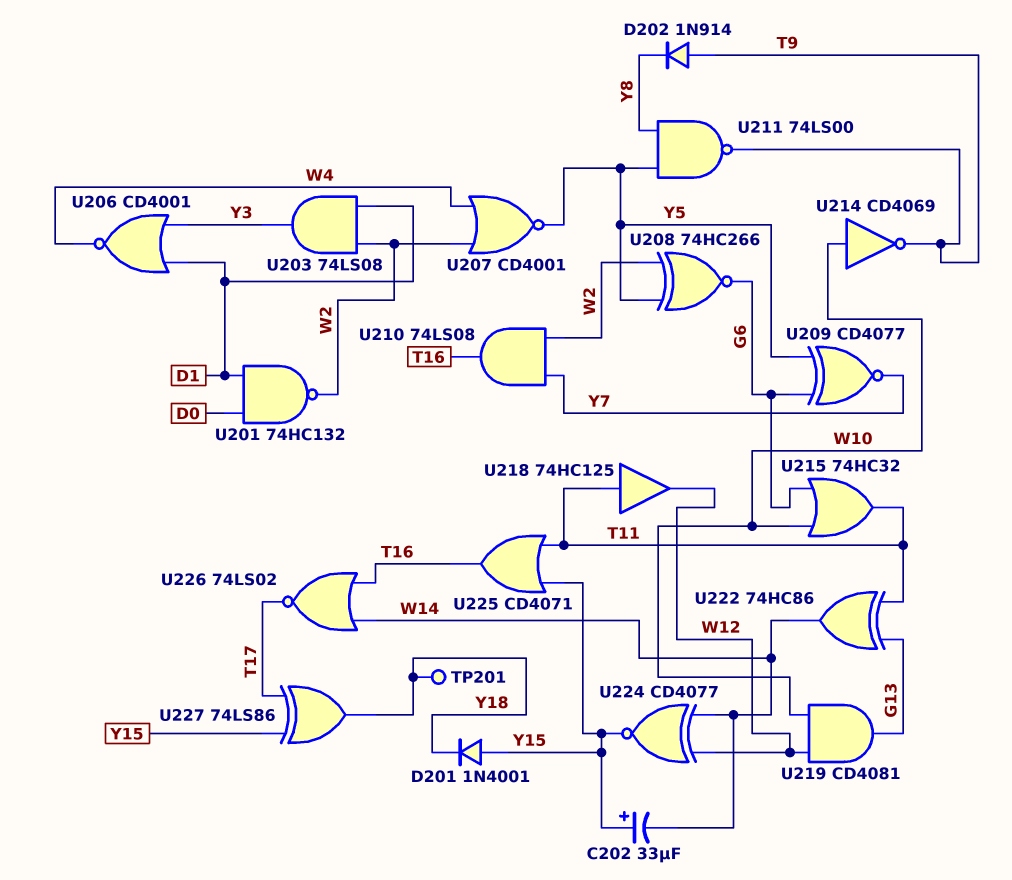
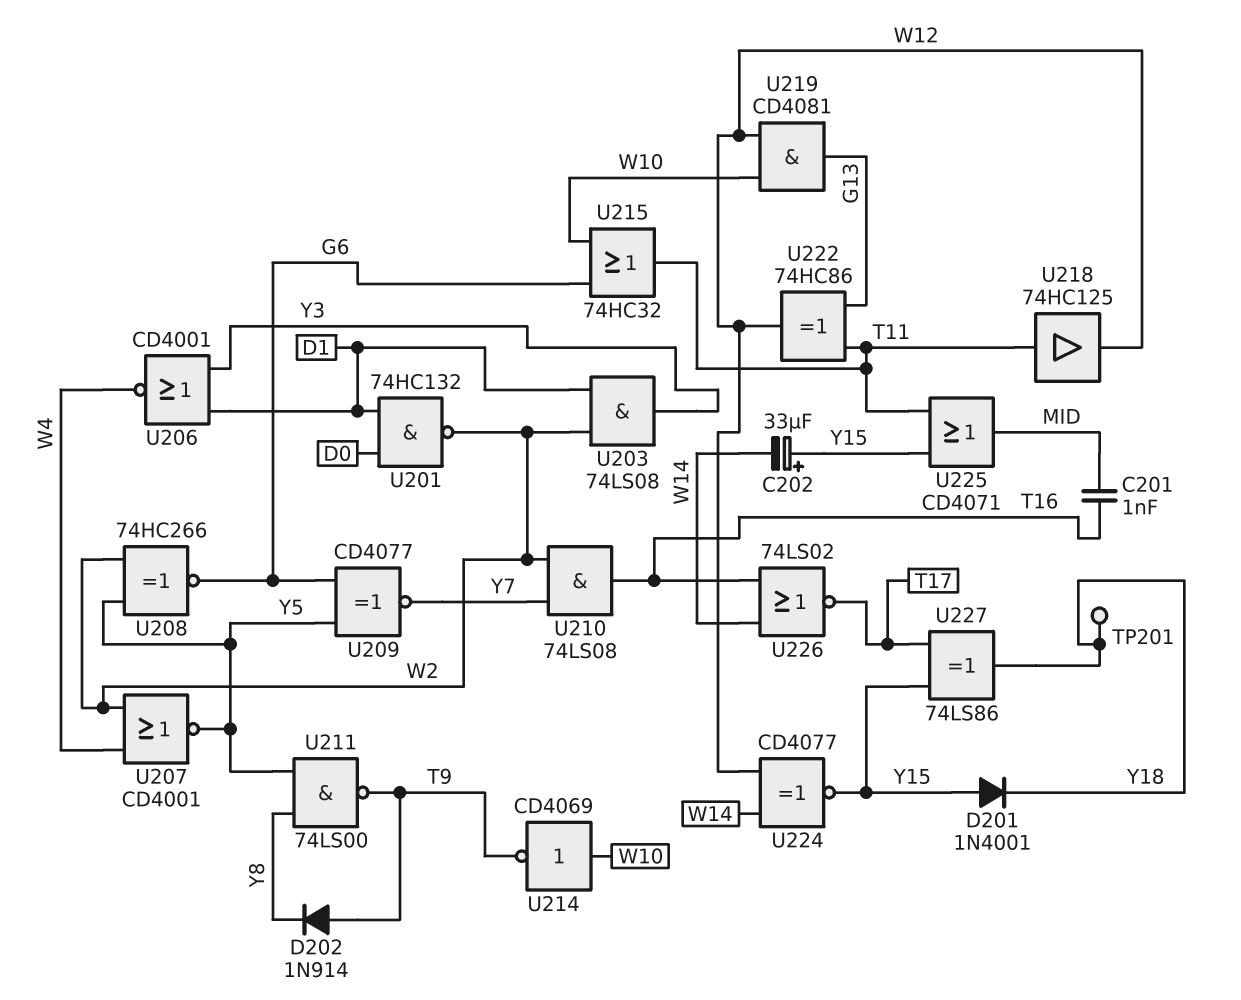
C201: none -> 1nF (MID, T16)
U222: XOR 74HC86 (in G13, in T11, out W14) -> XOR 74HC86 (in G13, in T11, out W12)
U225: OR CD4071 (in T11, in Y15, out T16) -> OR CD4071 (in T11, in Y15, out MID)

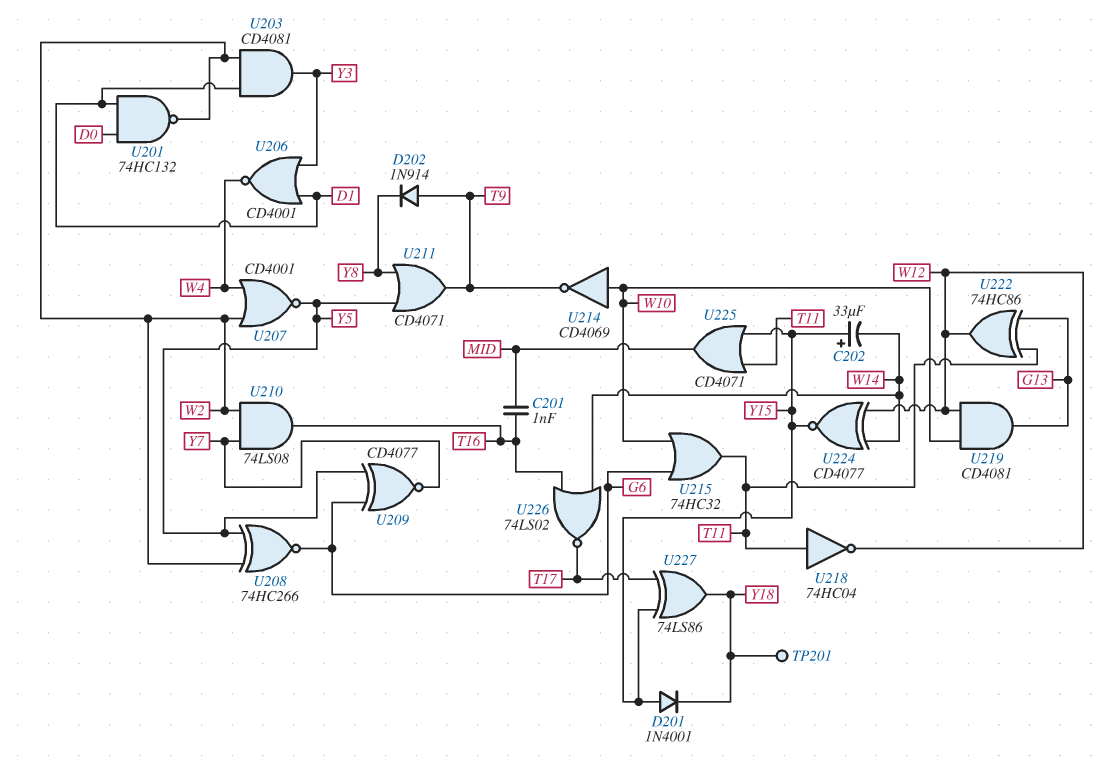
U203: AND 74LS08 (in D1, in W2, out Y3) -> AND CD4081 (in D1, in W2, out Y3)
U211: NAND 74LS00 (in Y5, in Y8, out T9) -> OR CD4071 (in Y5, in Y8, out T9)
U218: buffer 74HC125 (in T11, out W12) -> NOT 74HC04 (in T11, out W12)

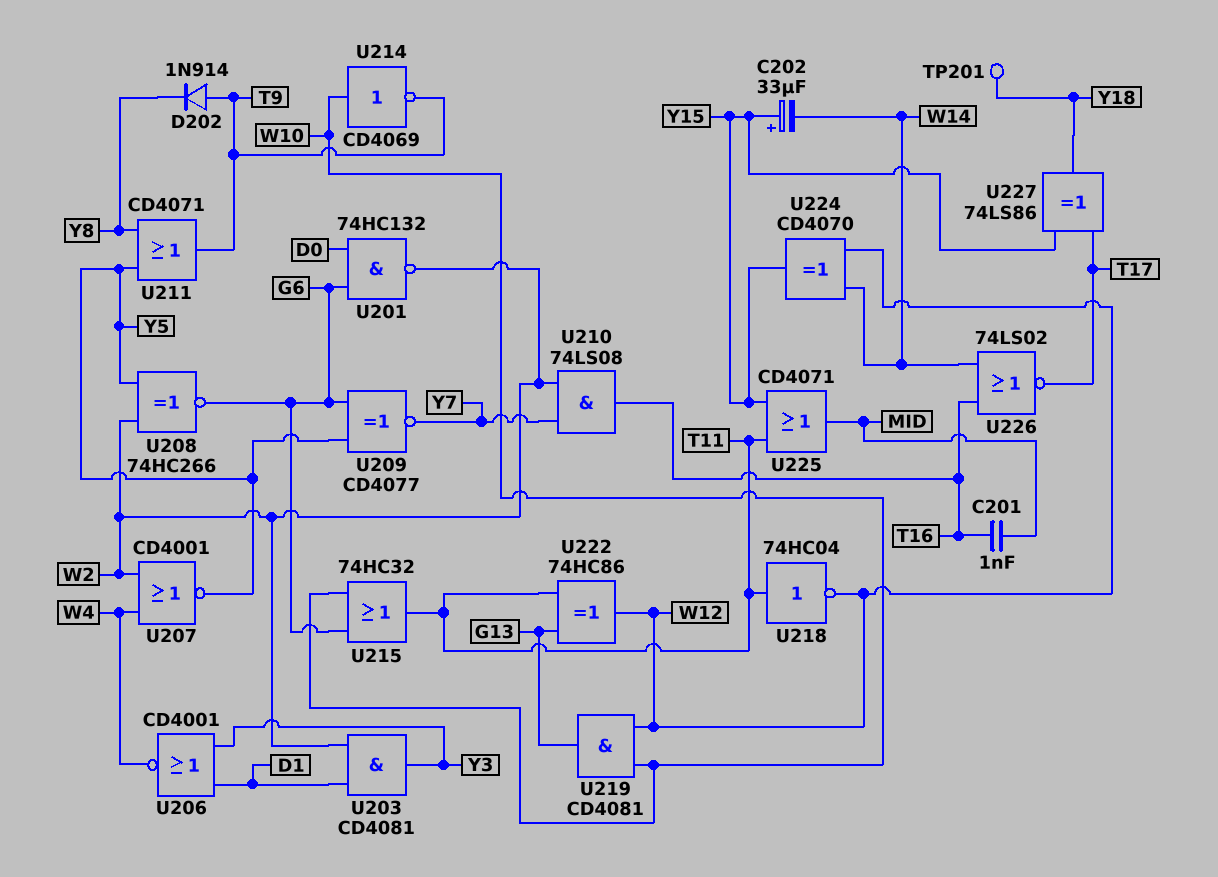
D201: diode 1N4001 (A Y15, K Y18) -> none
U201: NAND 74HC132 (in D0, in D1, out W2) -> NAND 74HC132 (in D0, in G6, out W2)
U224: XNOR CD4077 (in W12, in W14, out Y15) -> XOR CD4070 (in W12, in W14, out Y15)

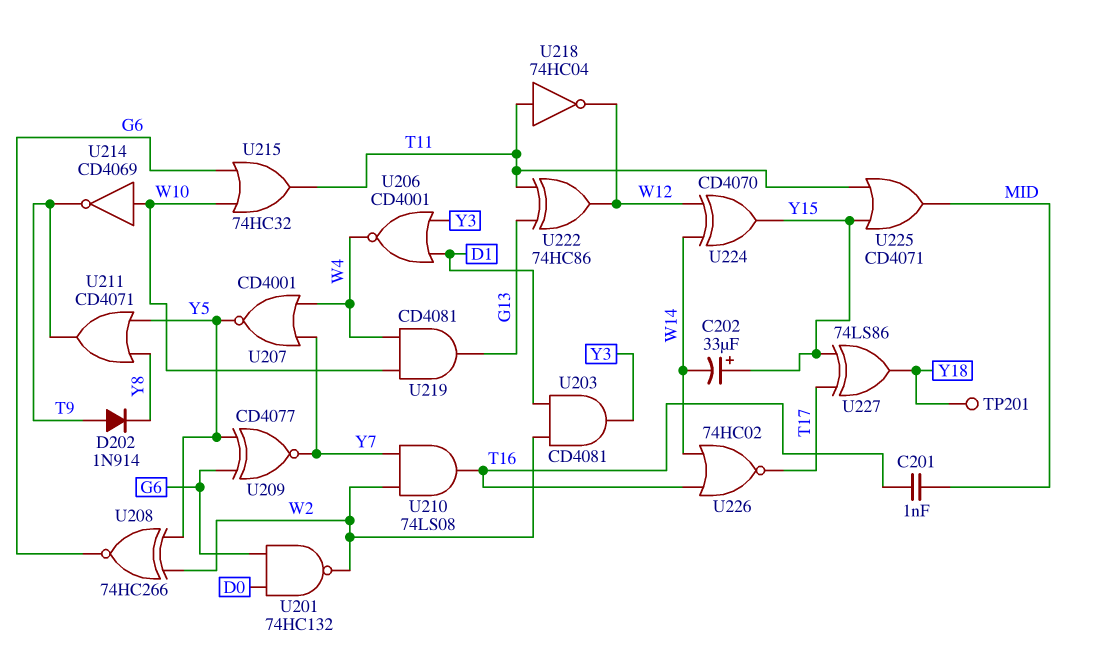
U207: NOR CD4001 (in W2, in W4, out Y5) -> NOR CD4001 (in W4, in Y7, out Y5)
U219: AND CD4081 (in W10, in W12, out G13) -> AND CD4081 (in W4, in W10, out G13)
U226: NOR 74LS02 (in T16, in W14, out T17) -> NOR 74HC02 (in T16, in W14, out T17)

